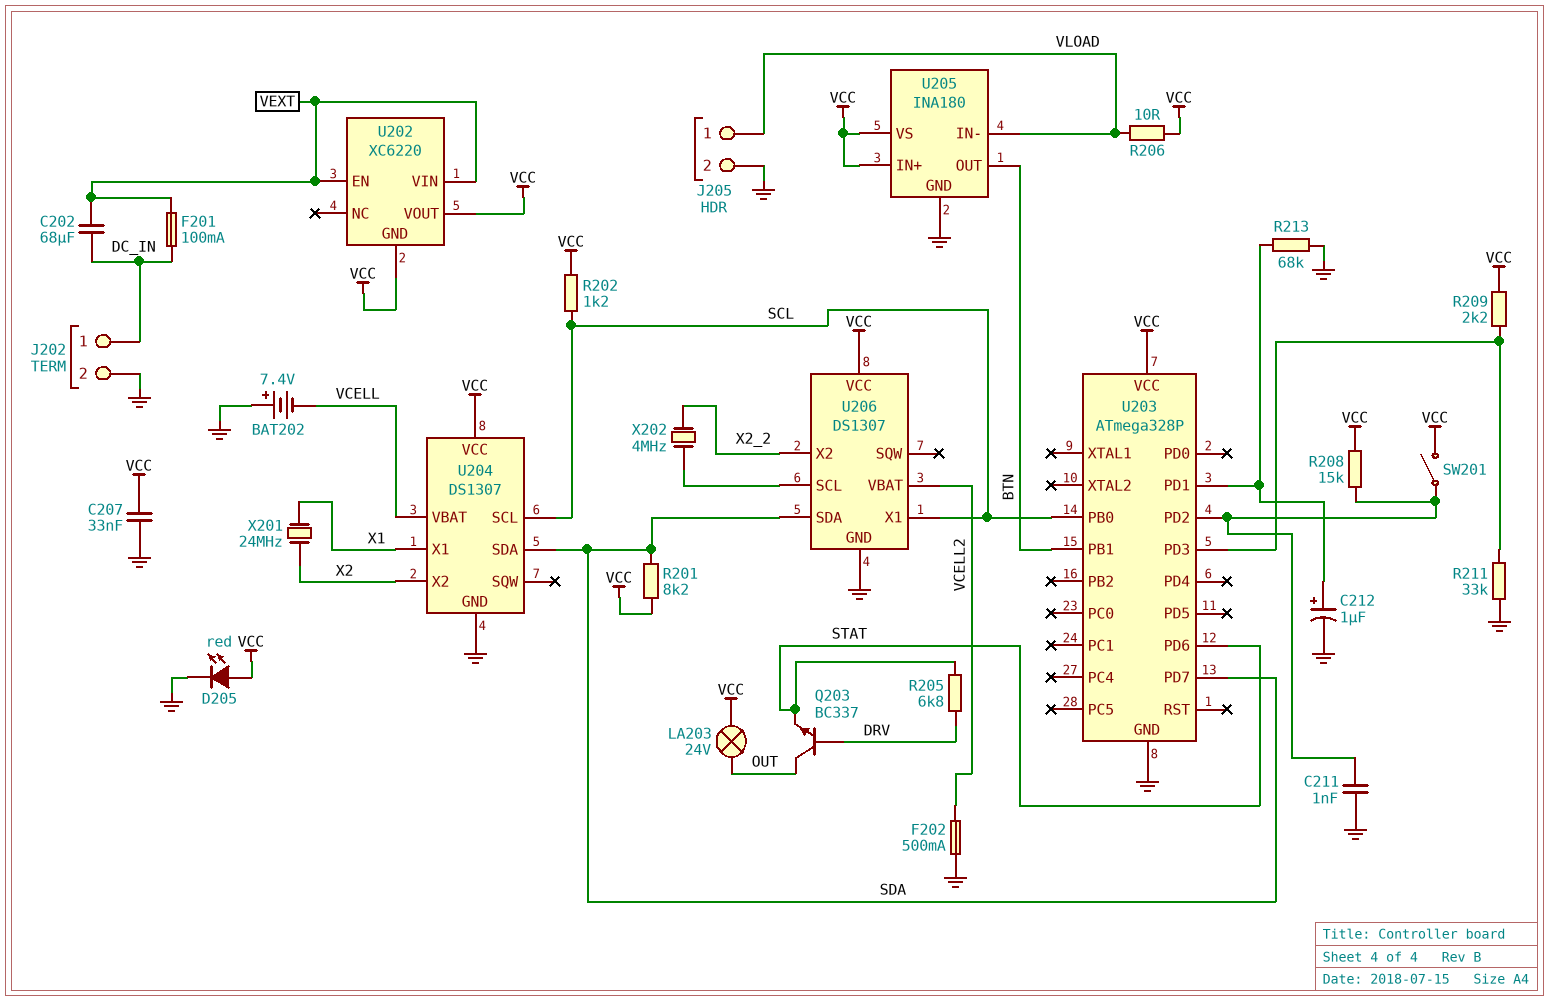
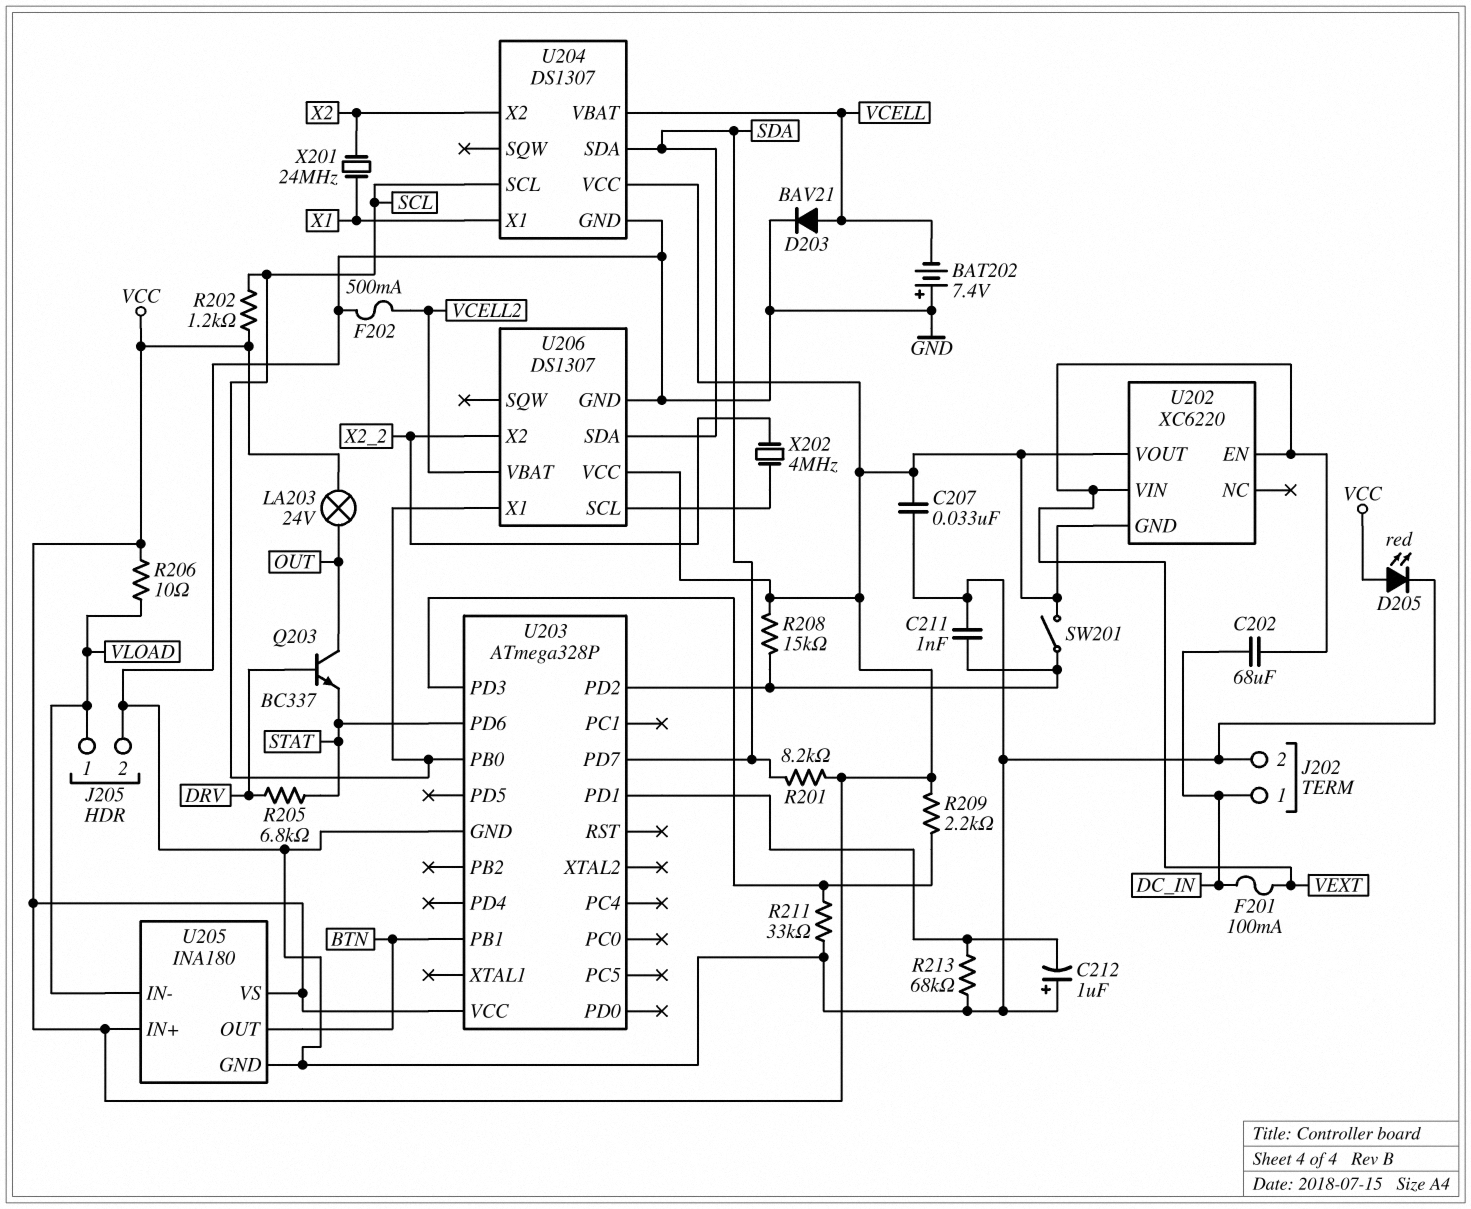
C212: 1uF (plus U203/PD1, minus GND) -> 1uF (plus GND, minus U203/PD1)
D203: none -> diode BAV21 (A VCELL, K GND)

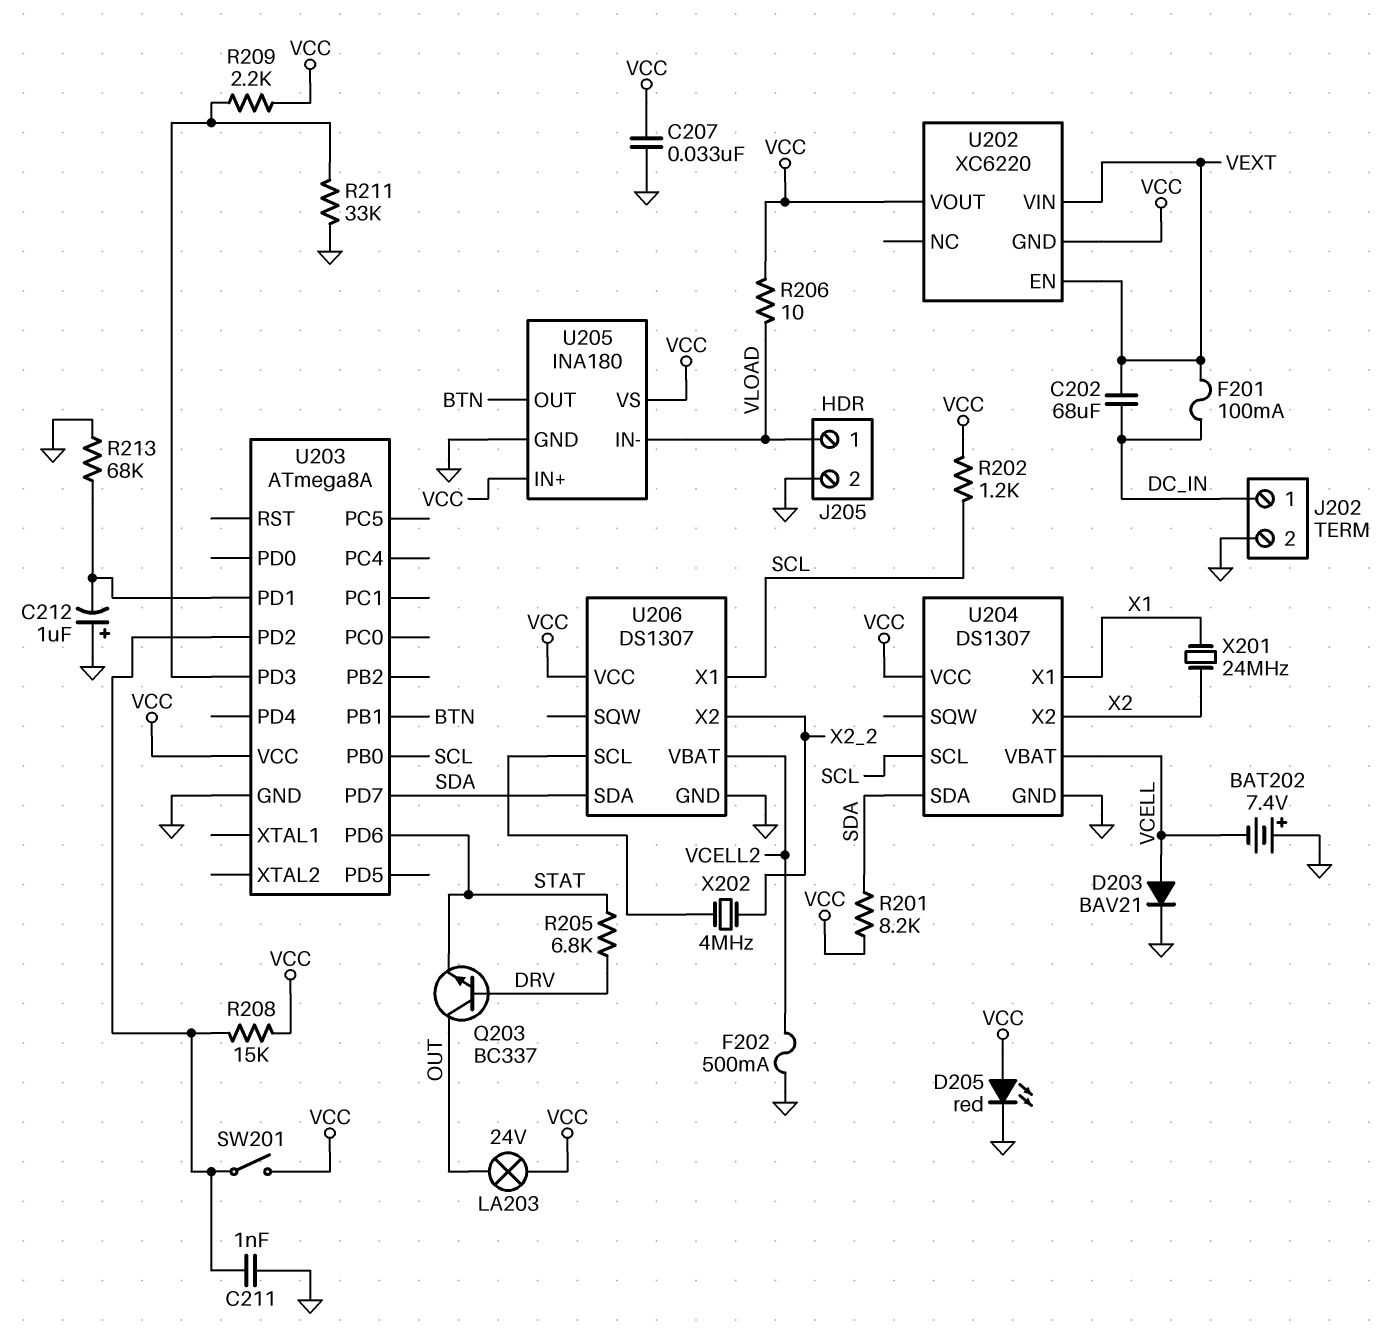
U203: ATmega328P -> ATmega8A

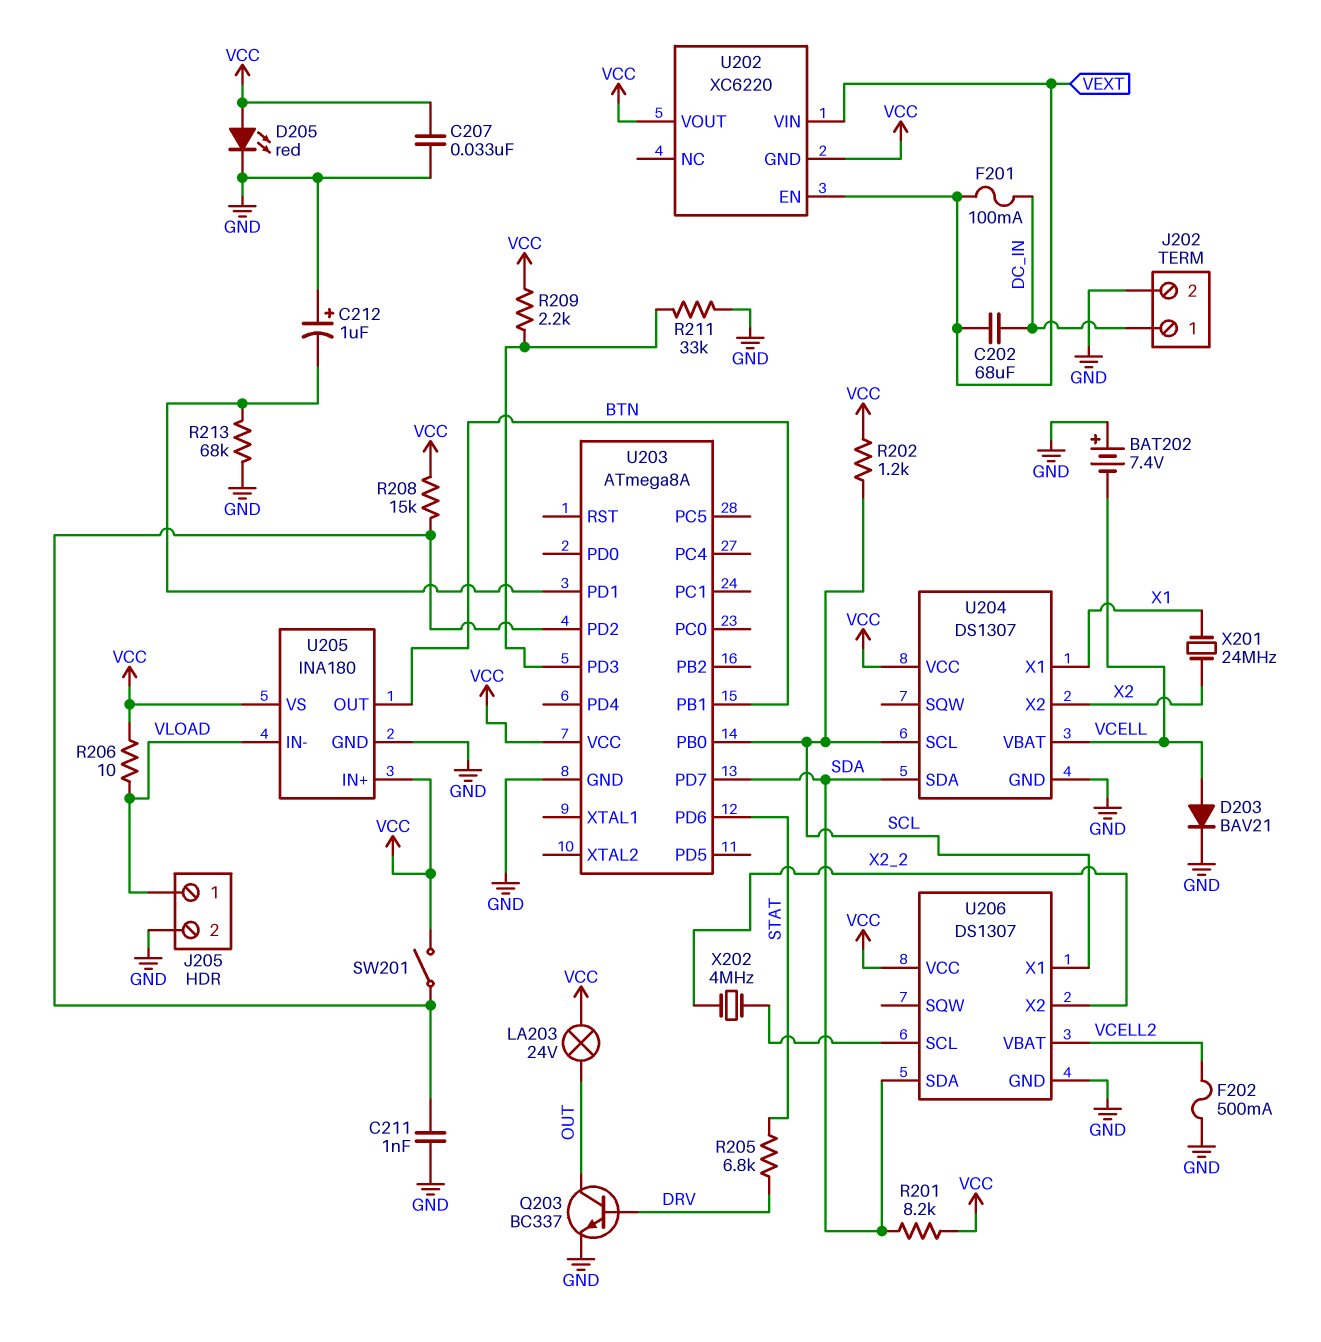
Q203: NPN BC337 (B DRV, C OUT, E STAT) -> NPN BC337 (B DRV, C OUT, E GND)

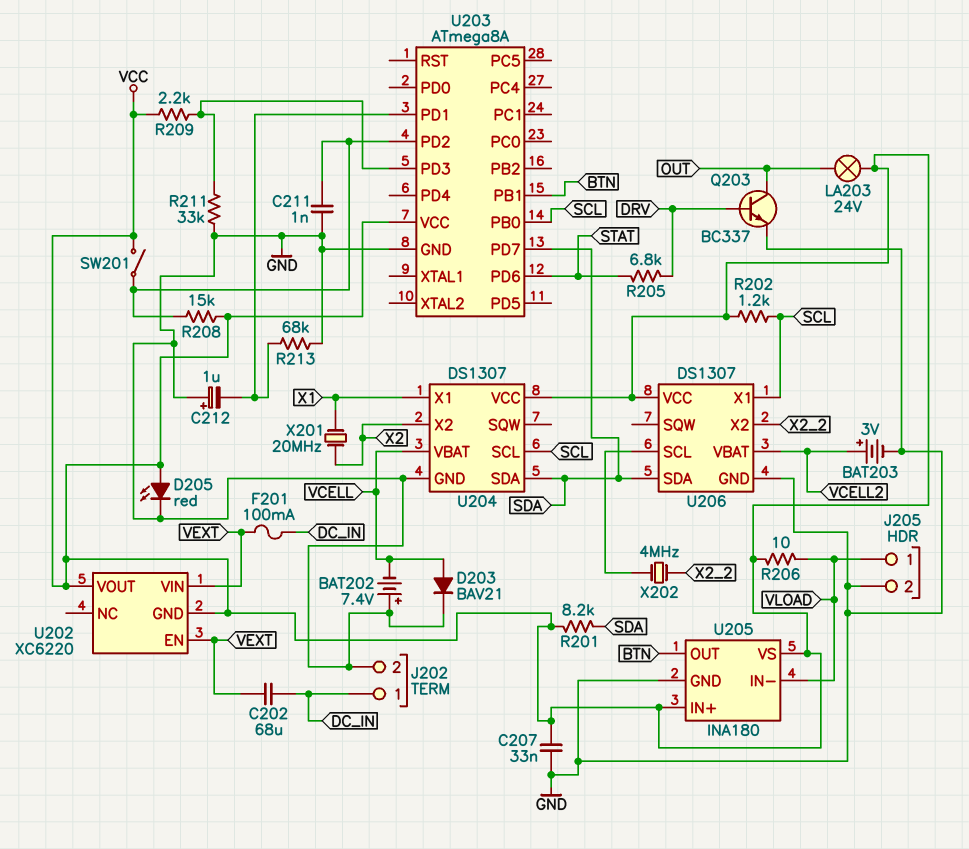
BAT203: none -> 3V (plus VCELL2, minus GND)
F202: 500mA (GND, VCELL2) -> none
X201: 24MHz (X1, X2) -> 20MHz (X1, X2)

